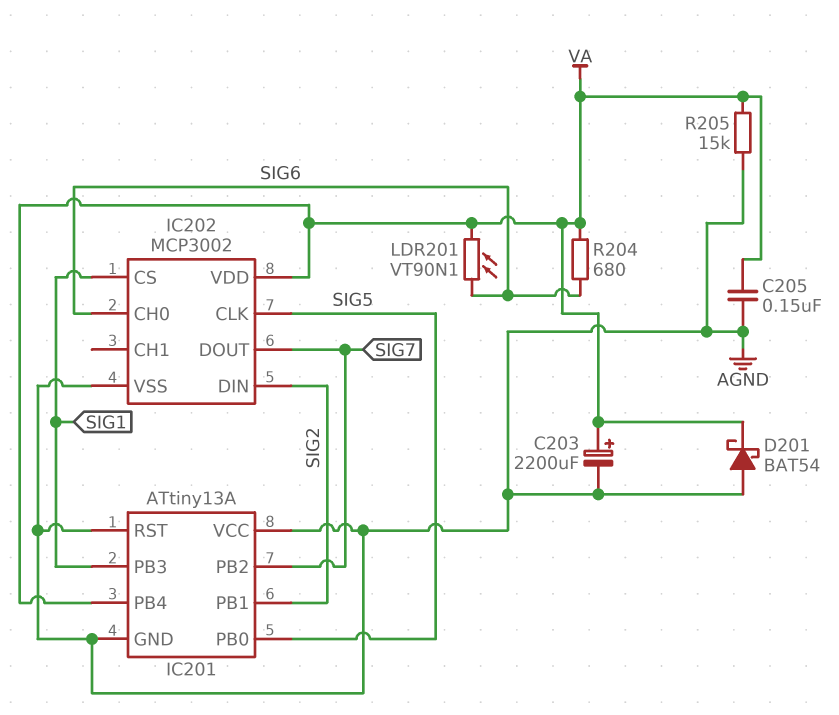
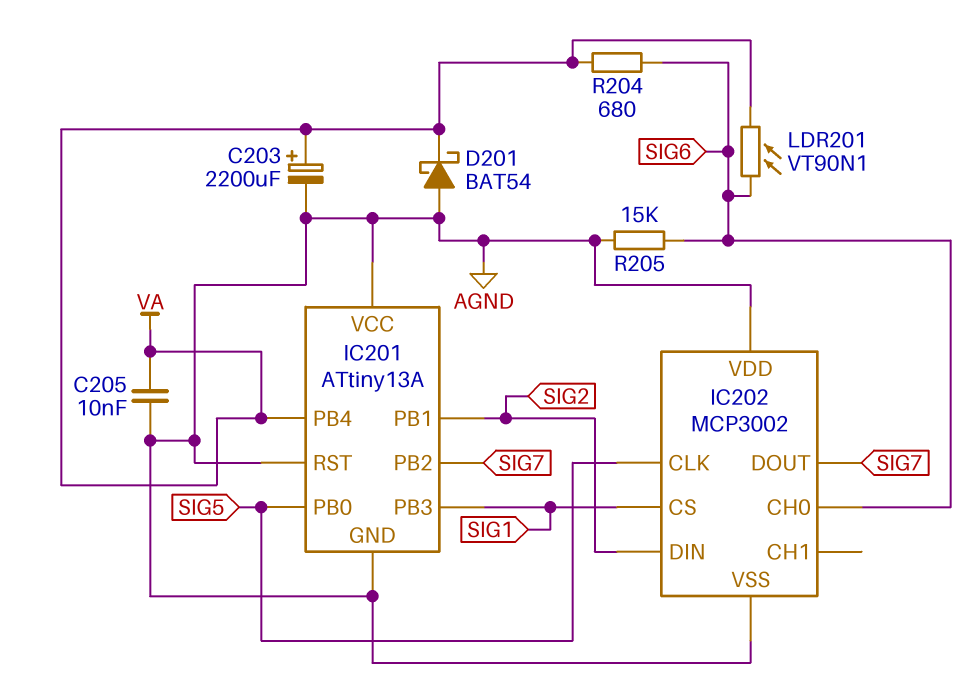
C205: 150nF (AGND, VA) -> 10nF (AGND, VA)
IC202 pin VDD: VA -> AGND
R205: 15k (AGND, VA) -> 15k (AGND, SIG6)

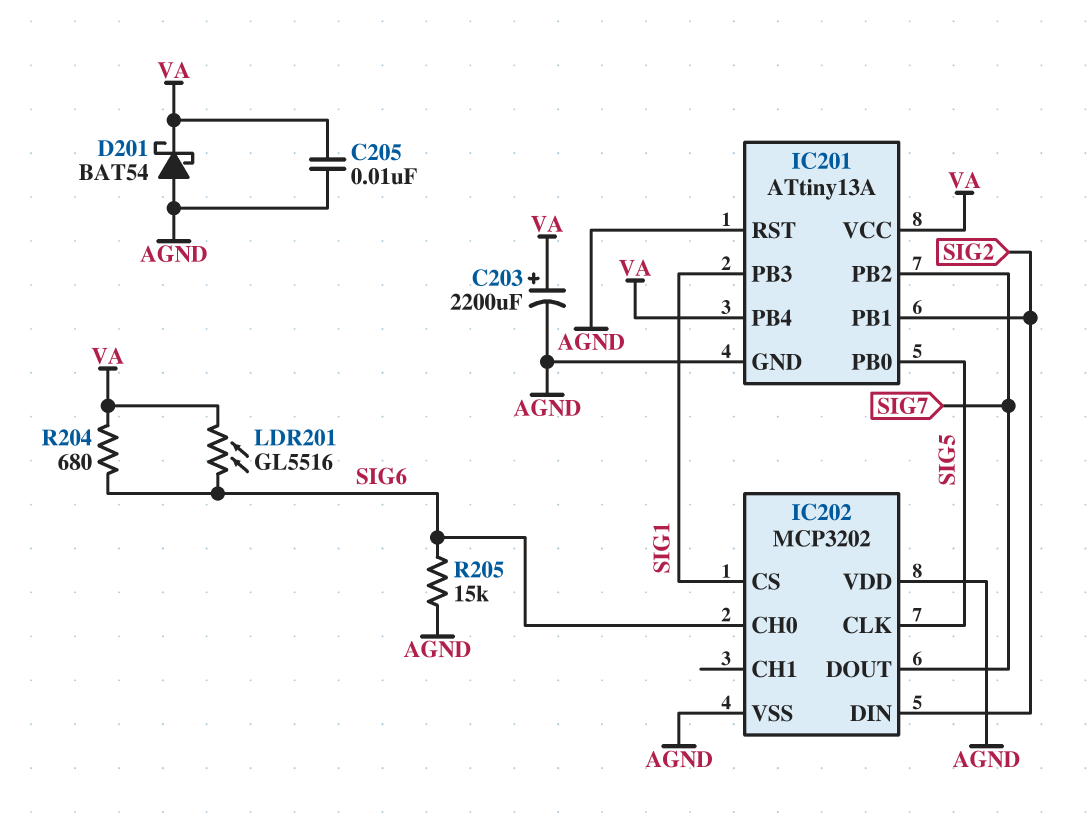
IC201 pin VCC: AGND -> VA
IC202: MCP3002 -> MCP3202
LDR201: VT90N1 (SIG6, VA) -> GL5516 (SIG6, VA)

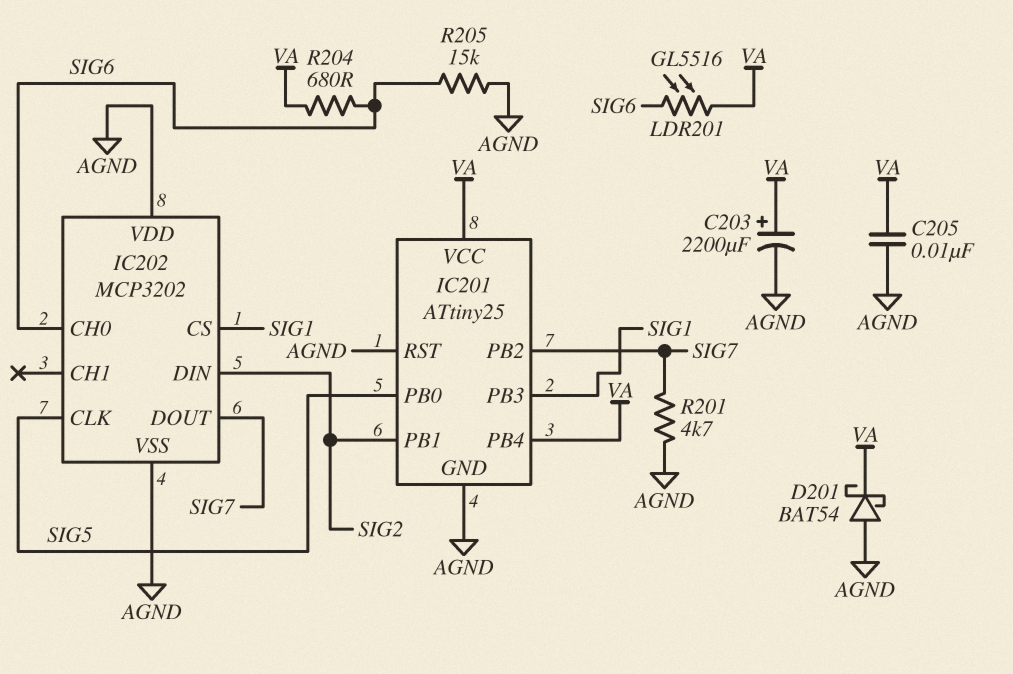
IC201: ATtiny13A -> ATtiny25
R201: none -> 4.7k (AGND, SIG7)

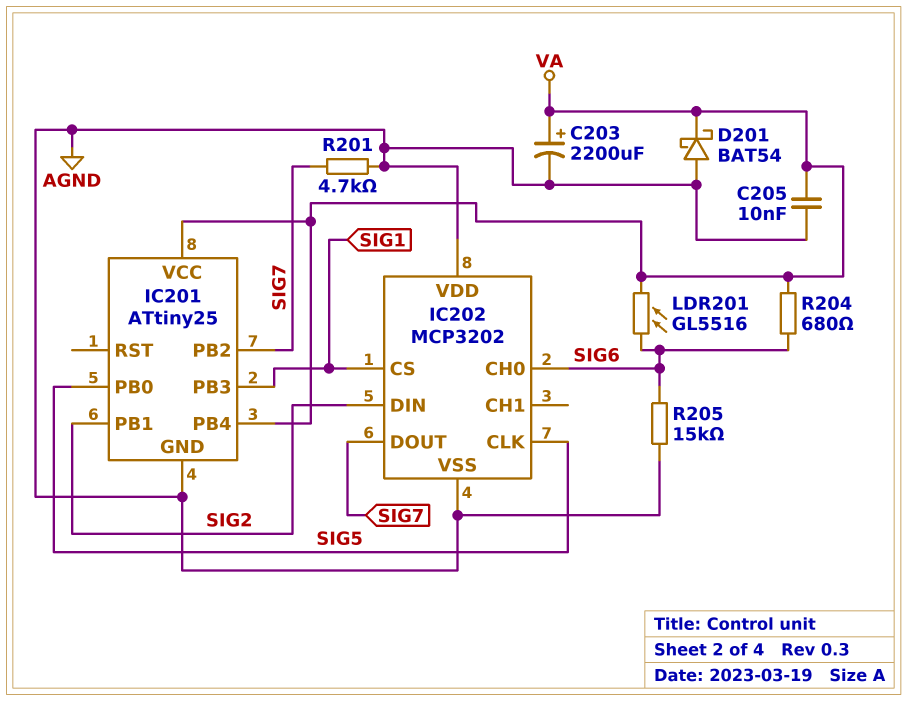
IC201 pin RST: AGND -> none

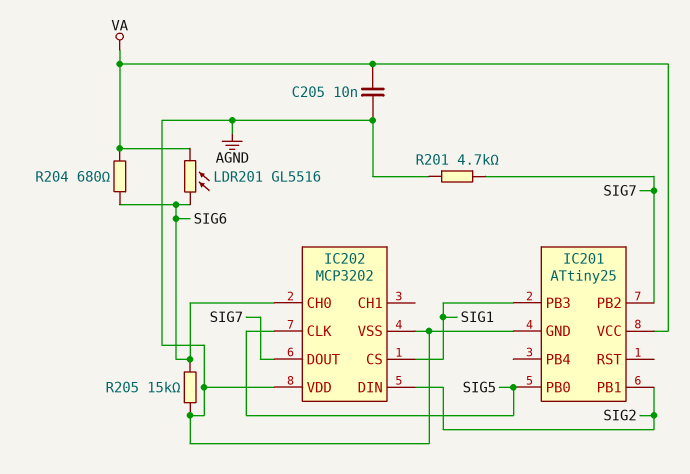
C203: 2200uF (plus VA, minus AGND) -> none
D201: schottky BAT54 (A AGND, K VA) -> none
IC201 pin PB4: VA -> none

